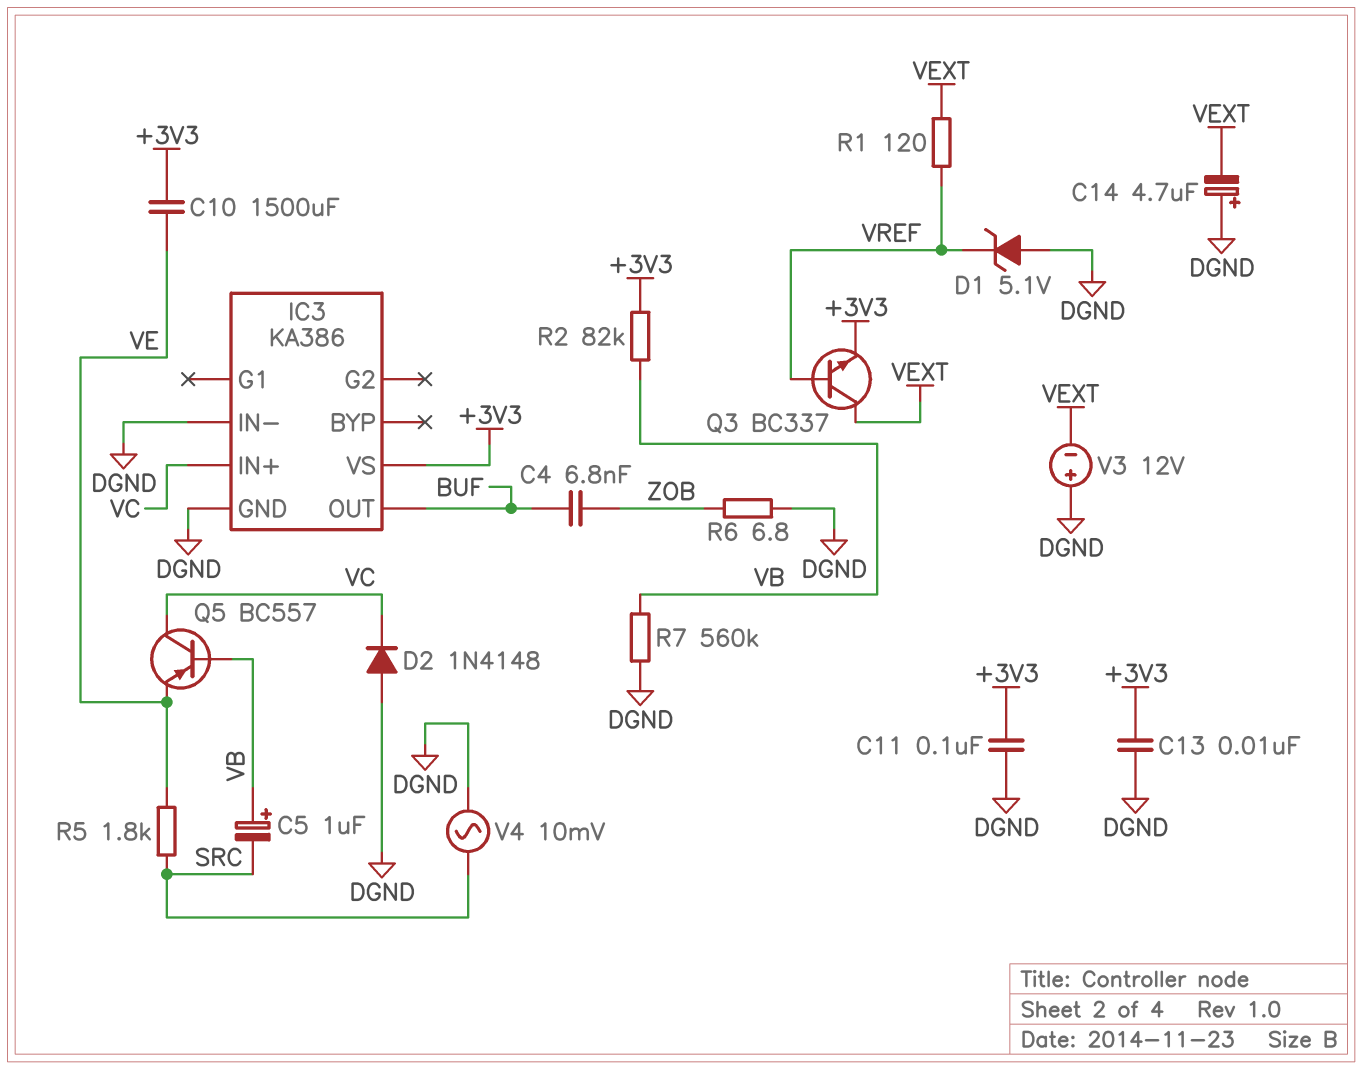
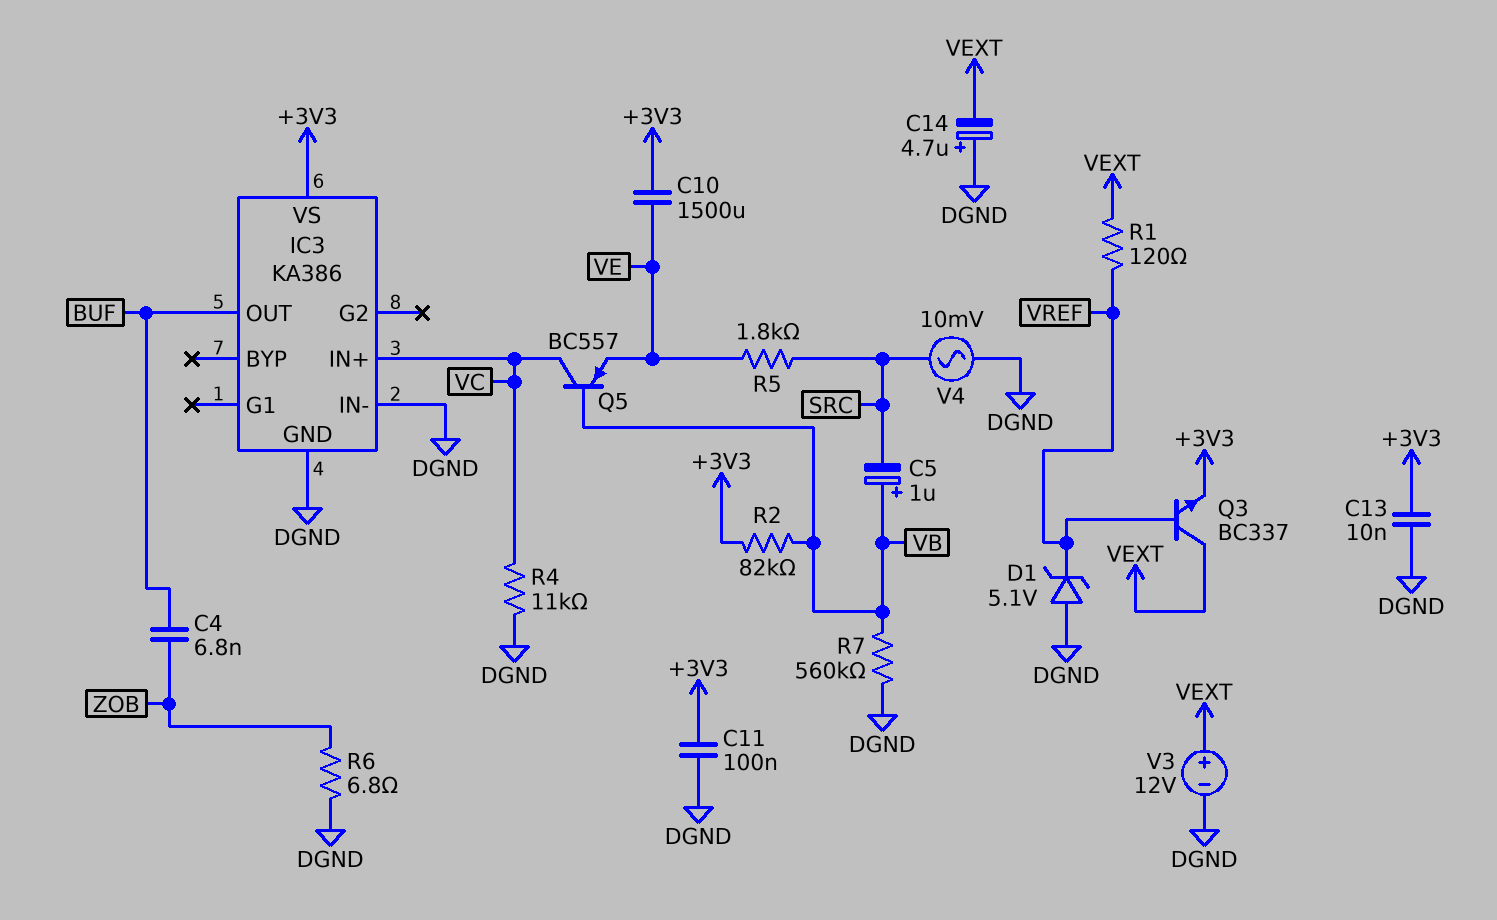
D2: diode 1N4148 (A DGND, K VC) -> none
R4: none -> 11k (DGND, VC)
V3: 12V (plus DGND, minus VEXT) -> 12V (plus VEXT, minus DGND)

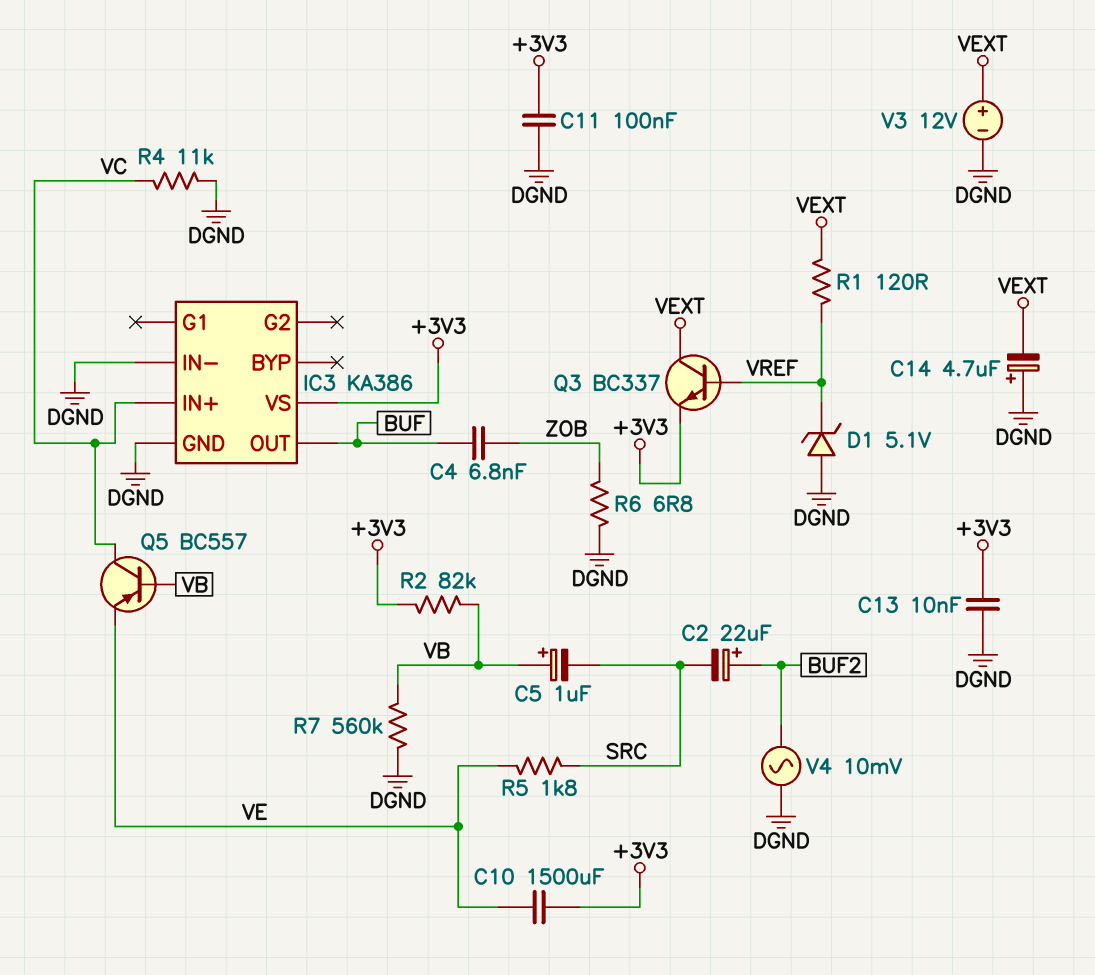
C2: none -> 22uF (plus BUF2, minus SRC)
V4: AC 10mV (DGND, SRC) -> AC 10mV (BUF2, DGND)

